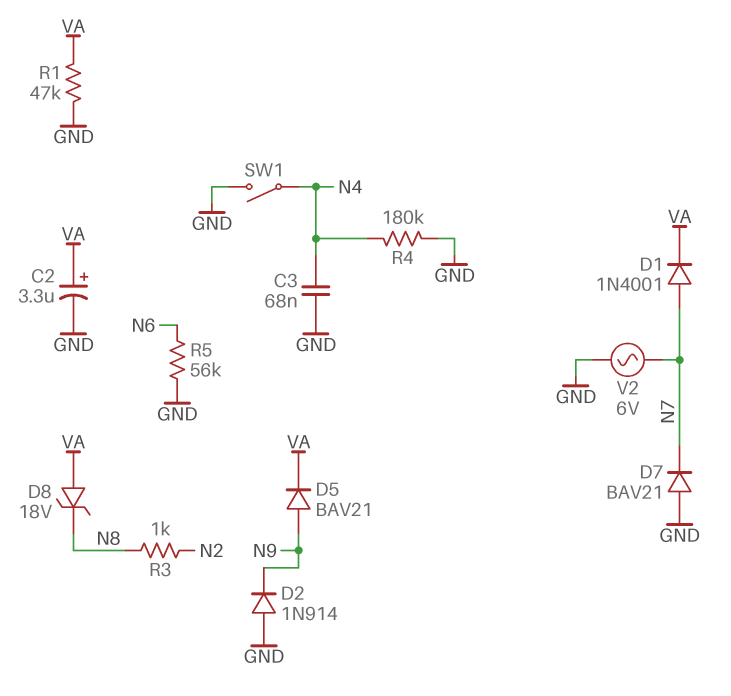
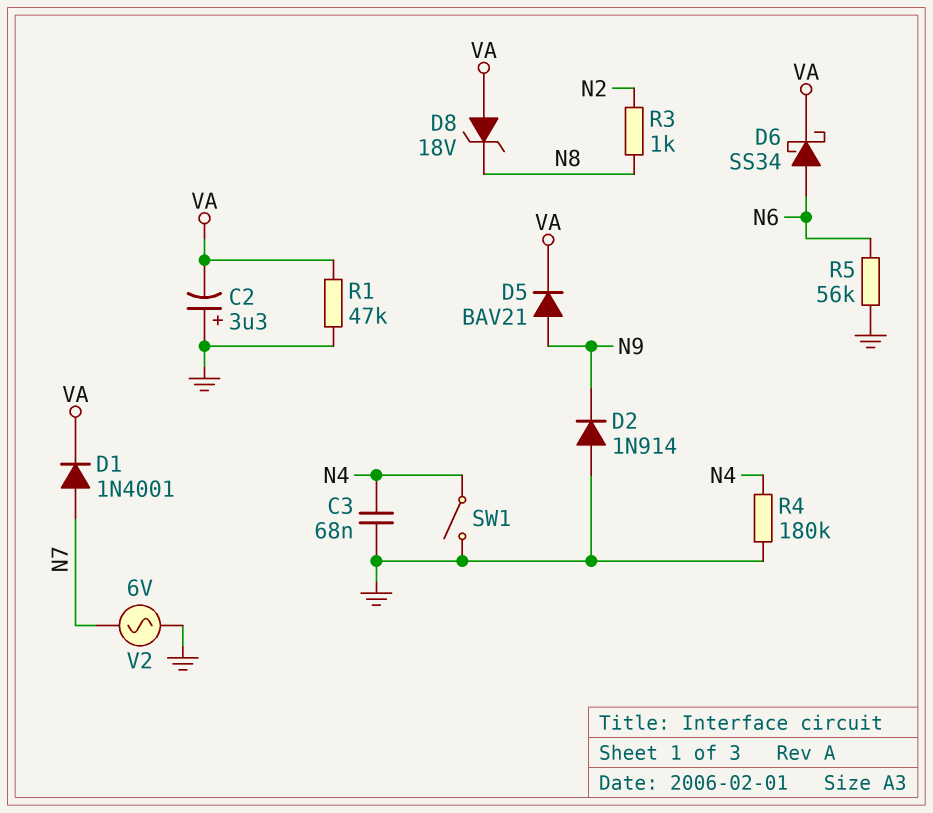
C2: 3.3uF (plus VA, minus GND) -> 3.3uF (plus GND, minus VA)
D6: none -> schottky SS34 (A N6, K VA)
D7: diode BAV21 (A GND, K N7) -> none

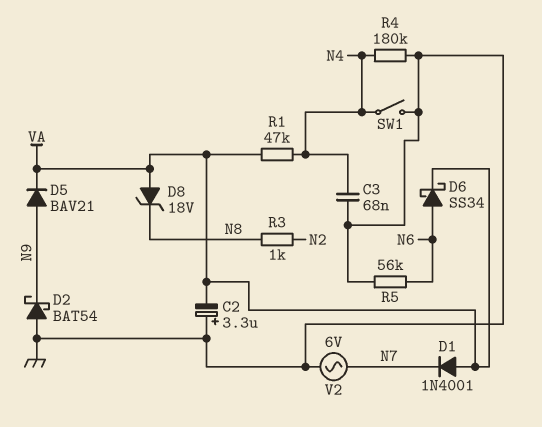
D1: diode 1N4001 (A N7, K VA) -> diode 1N4001 (A VA, K N7)
D2: diode 1N914 (A GND, K N9) -> schottky BAT54 (A GND, K N9)
R1: 47k (GND, VA) -> 47k (N4, VA)

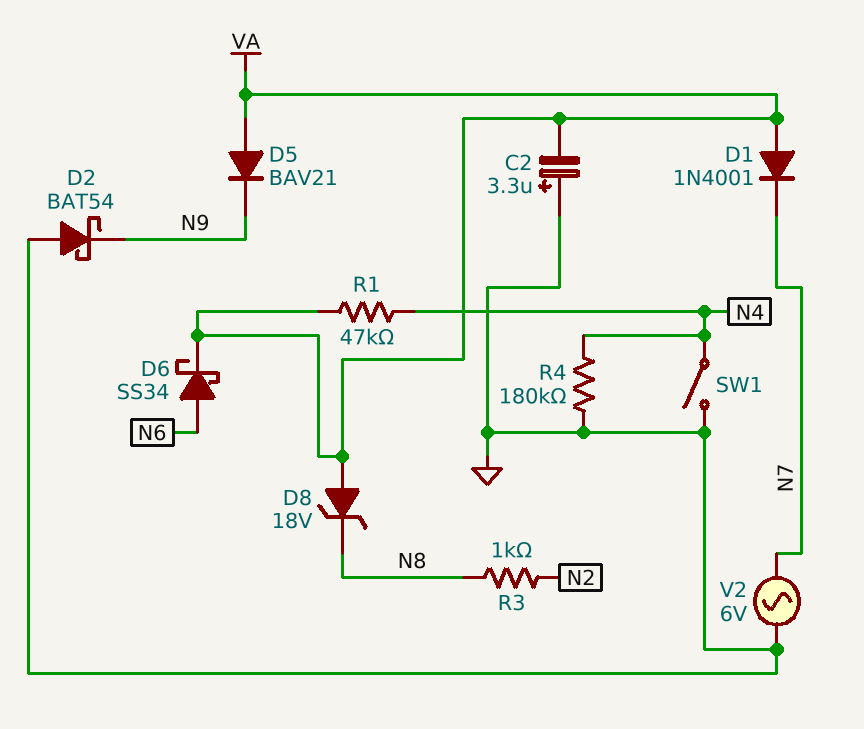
C3: 68nF (GND, N4) -> none
D5: diode BAV21 (A N9, K VA) -> diode BAV21 (A VA, K N9)
R5: 56k (GND, N6) -> none

